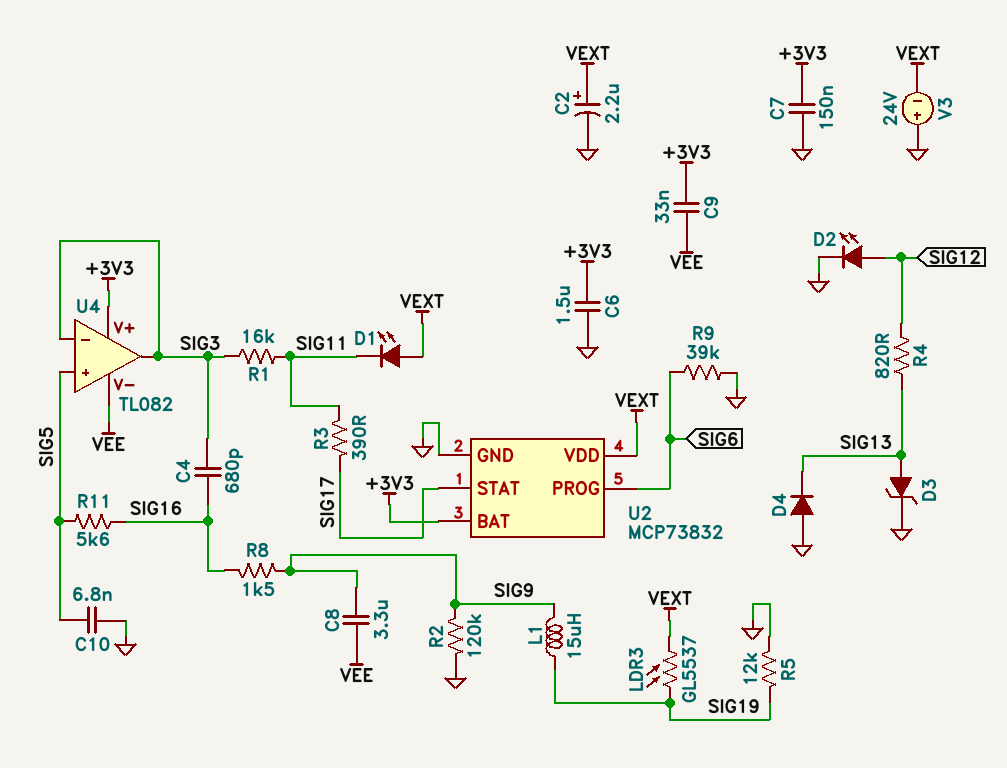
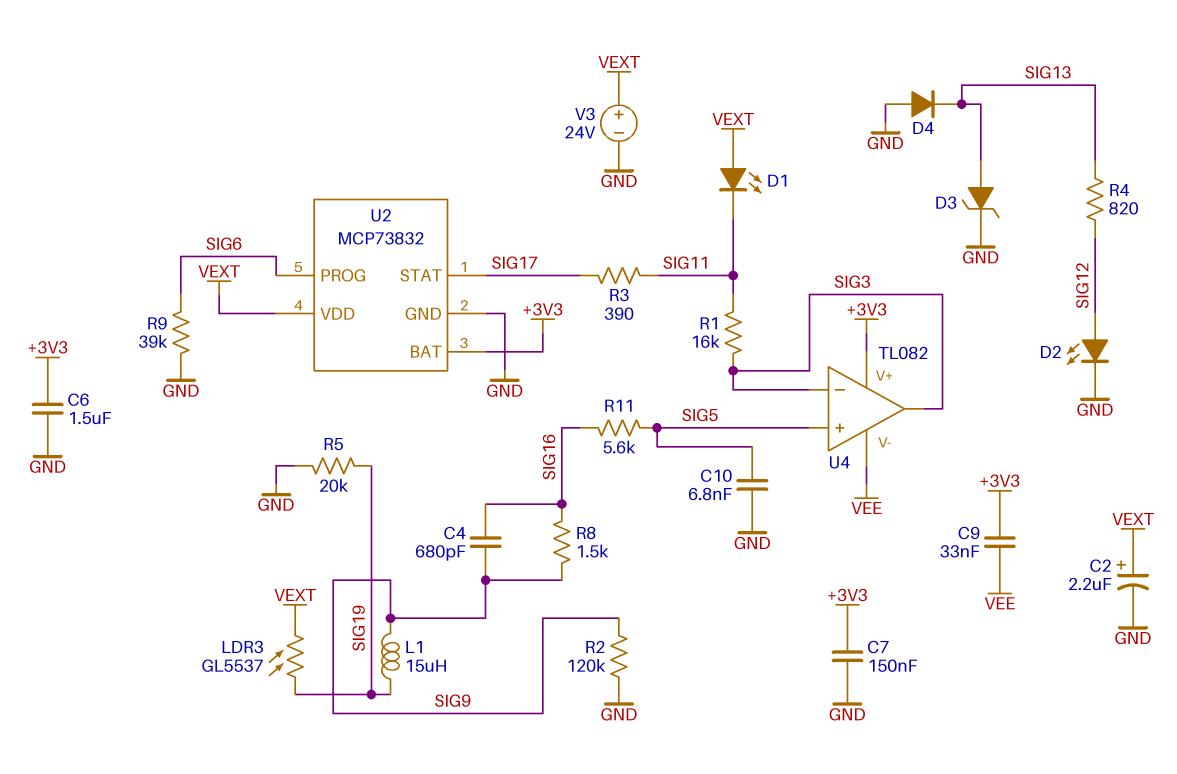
C4: 680pF (SIG3, SIG16) -> 680pF (SIG9, SIG16)
C8: 3.3uF (SIG9, VEE) -> none
R5: 12k (GND, SIG19) -> 20k (GND, SIG19)
V3: 24V (plus GND, minus VEXT) -> 24V (plus VEXT, minus GND)

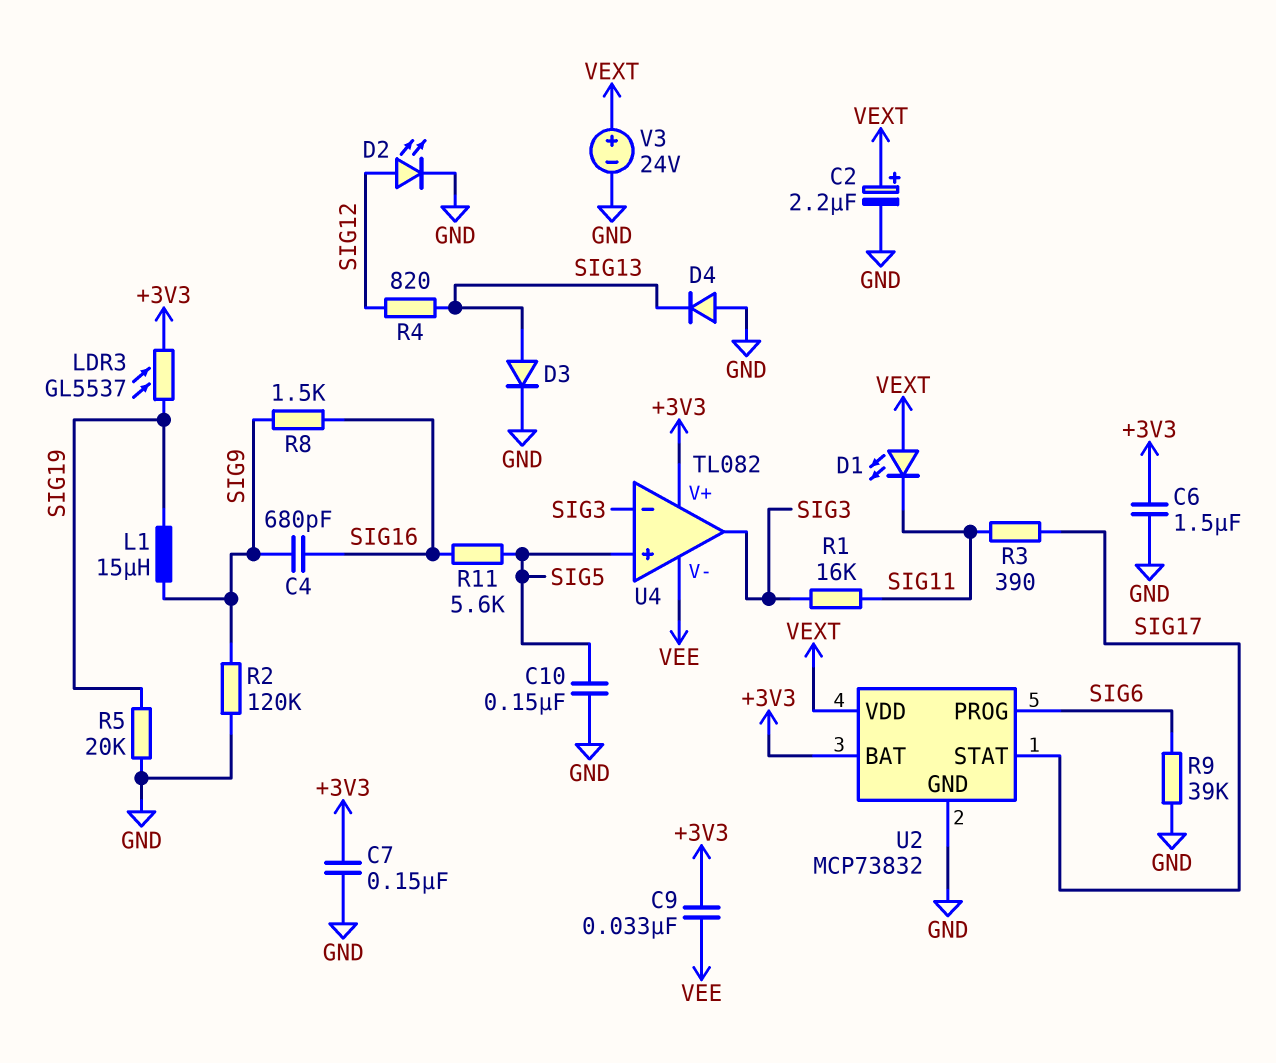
C10: 6.8nF (GND, SIG5) -> 150nF (GND, SIG5)
D3: zener (A SIG13, K GND) -> diode (A SIG13, K GND)
LDR3: GL5537 (SIG19, VEXT) -> GL5537 (+3V3, SIG19)

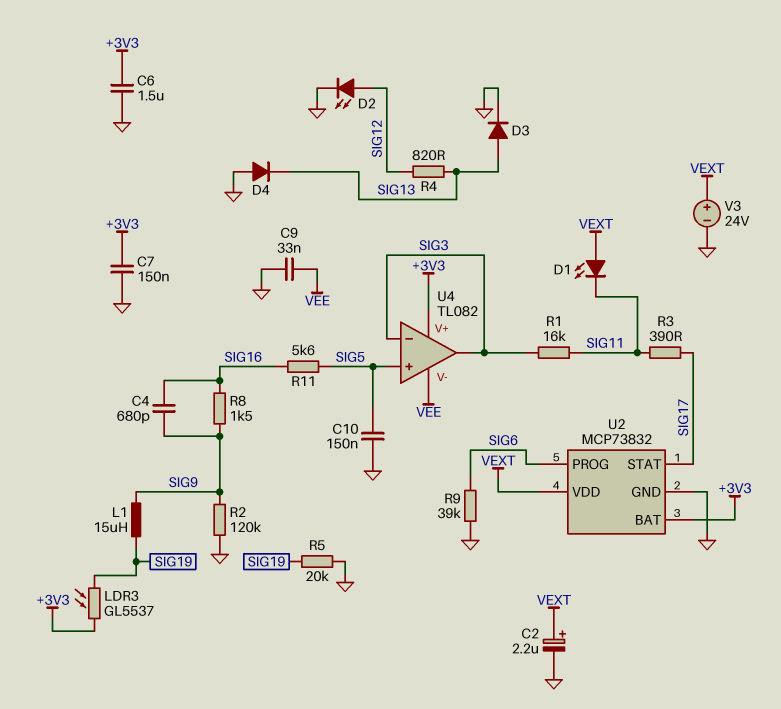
C9: 33nF (+3V3, VEE) -> 33nF (GND, VEE)

